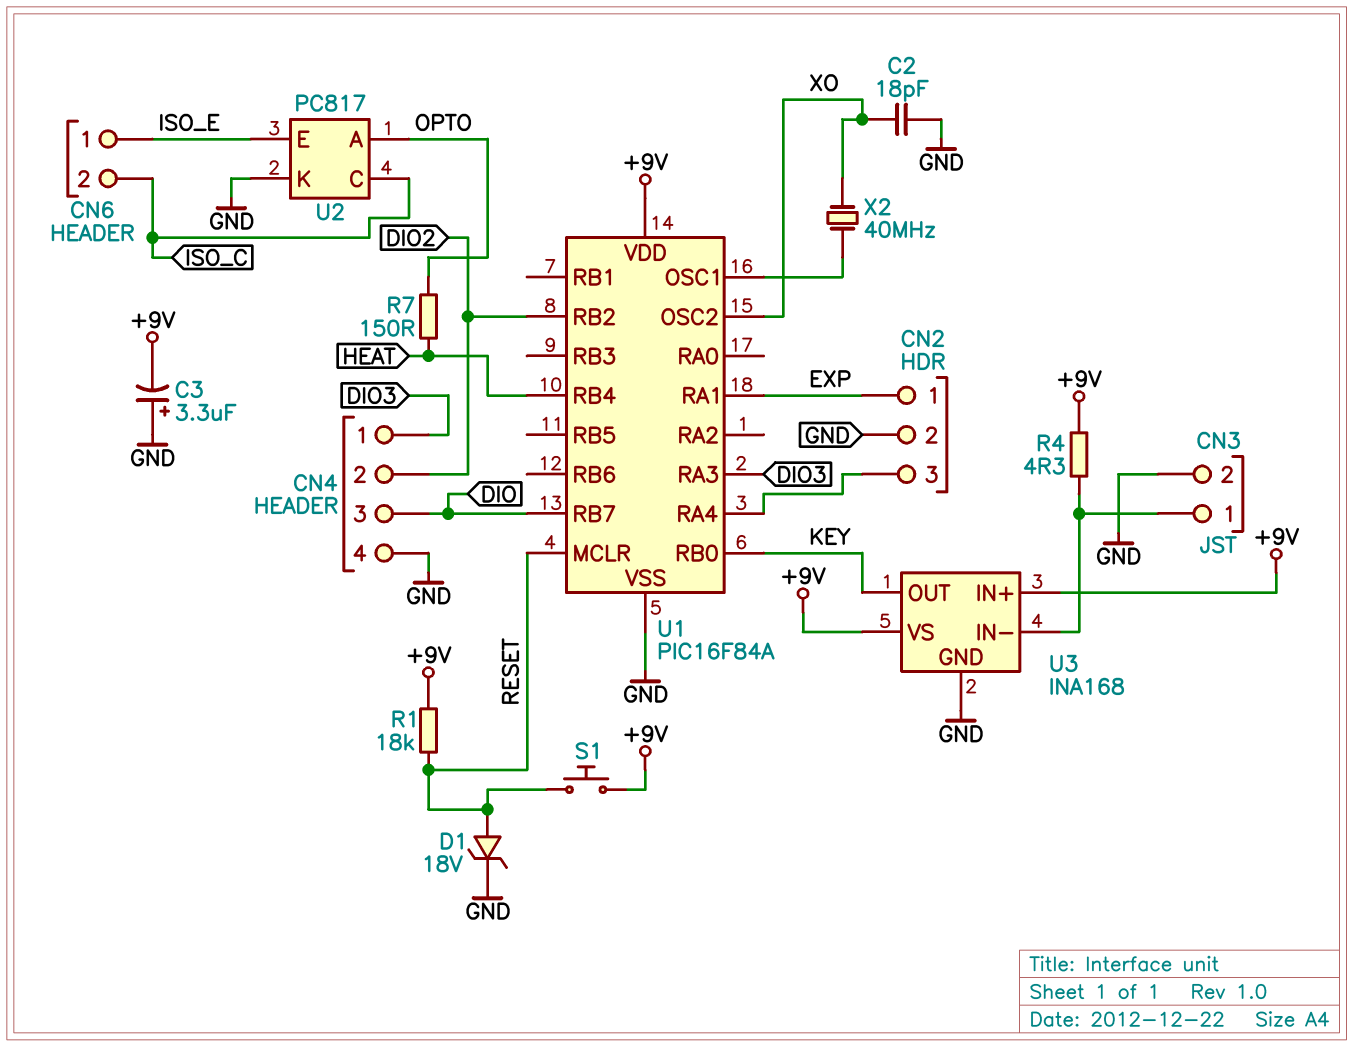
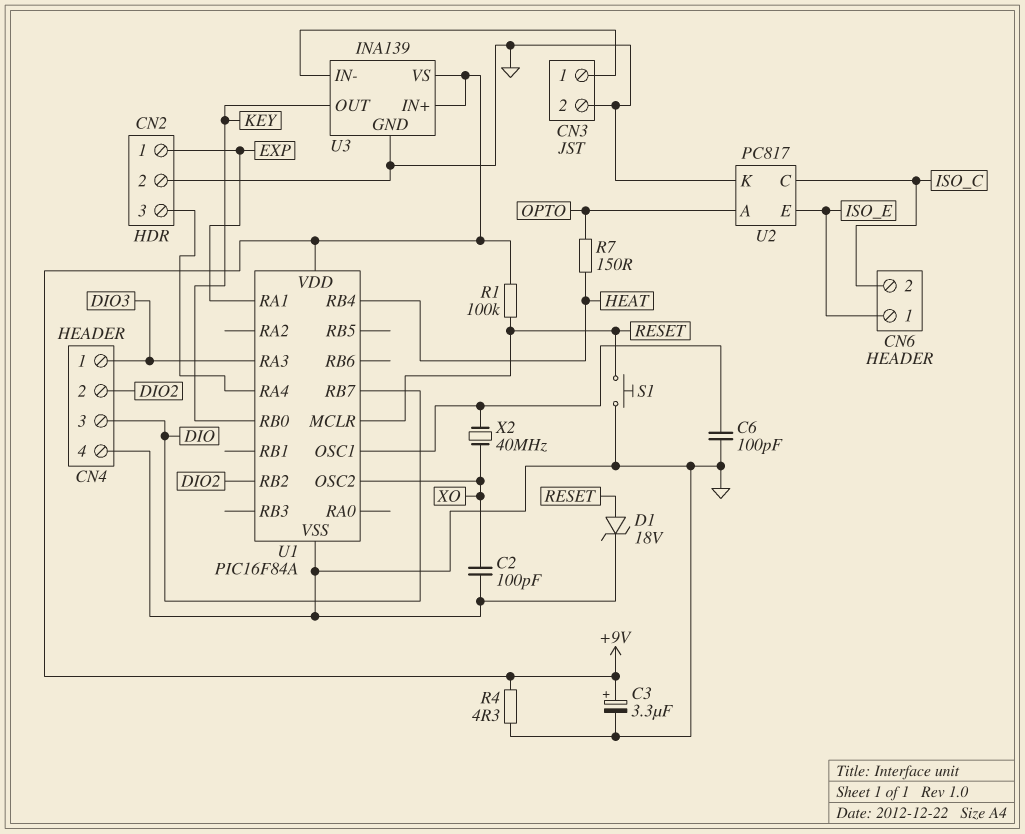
C2: 18pF (GND, XO) -> 100pF (GND, XO)
C3: 3.3uF (plus GND, minus +9V) -> 3.3uF (plus +9V, minus GND)
C6: none -> 100pF (GND, U1/OSC1)
R1: 18k (+9V, RESET) -> 100k (+9V, RESET)
R4: 4.3 (+9V, CN3/1) -> 4.3 (+9V, GND)
S1: button (+9V, RESET) -> button (GND, RESET)
U3: INA168 -> INA139

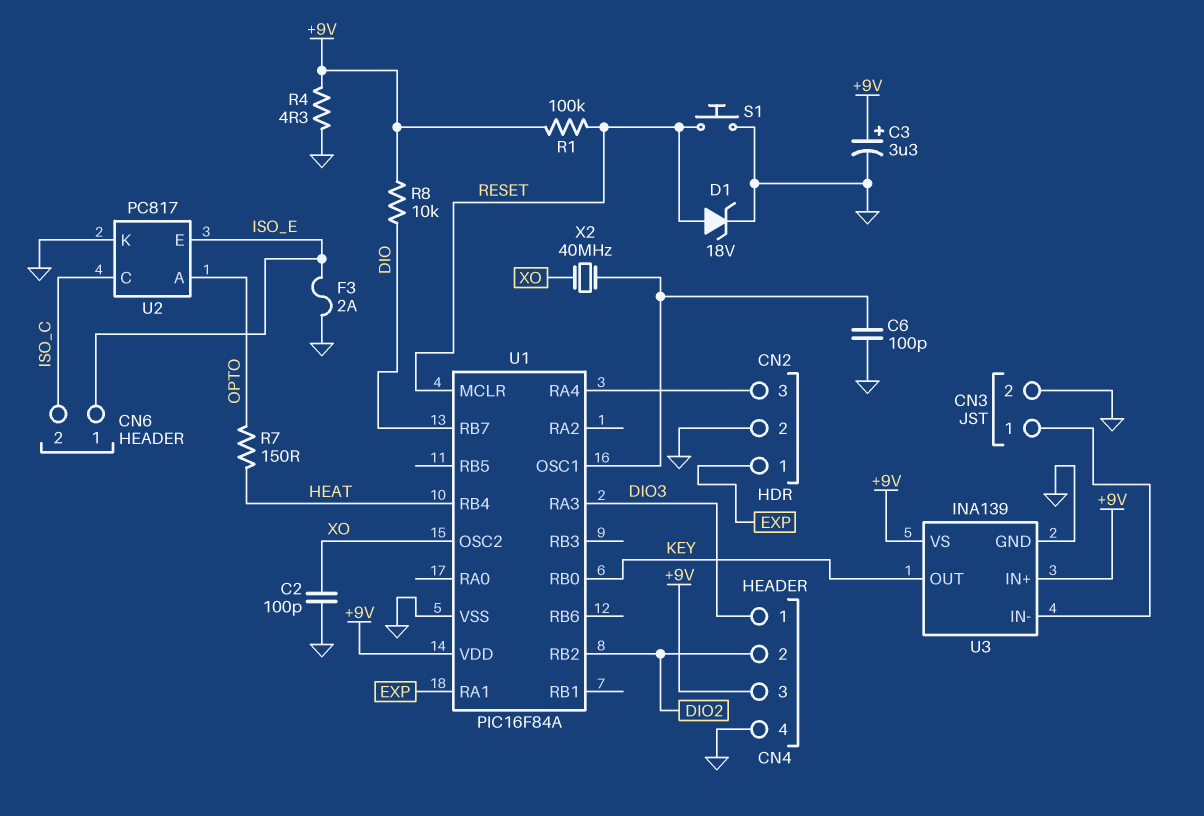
CN4 pin 3: DIO -> +9V
F3: none -> 2A (GND, ISO_E)
R8: none -> 10k (+9V, DIO)

